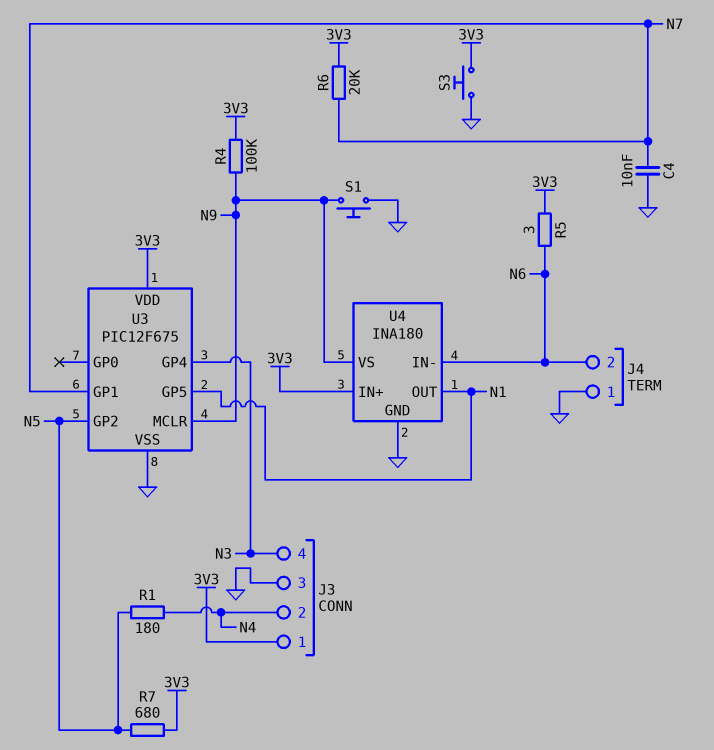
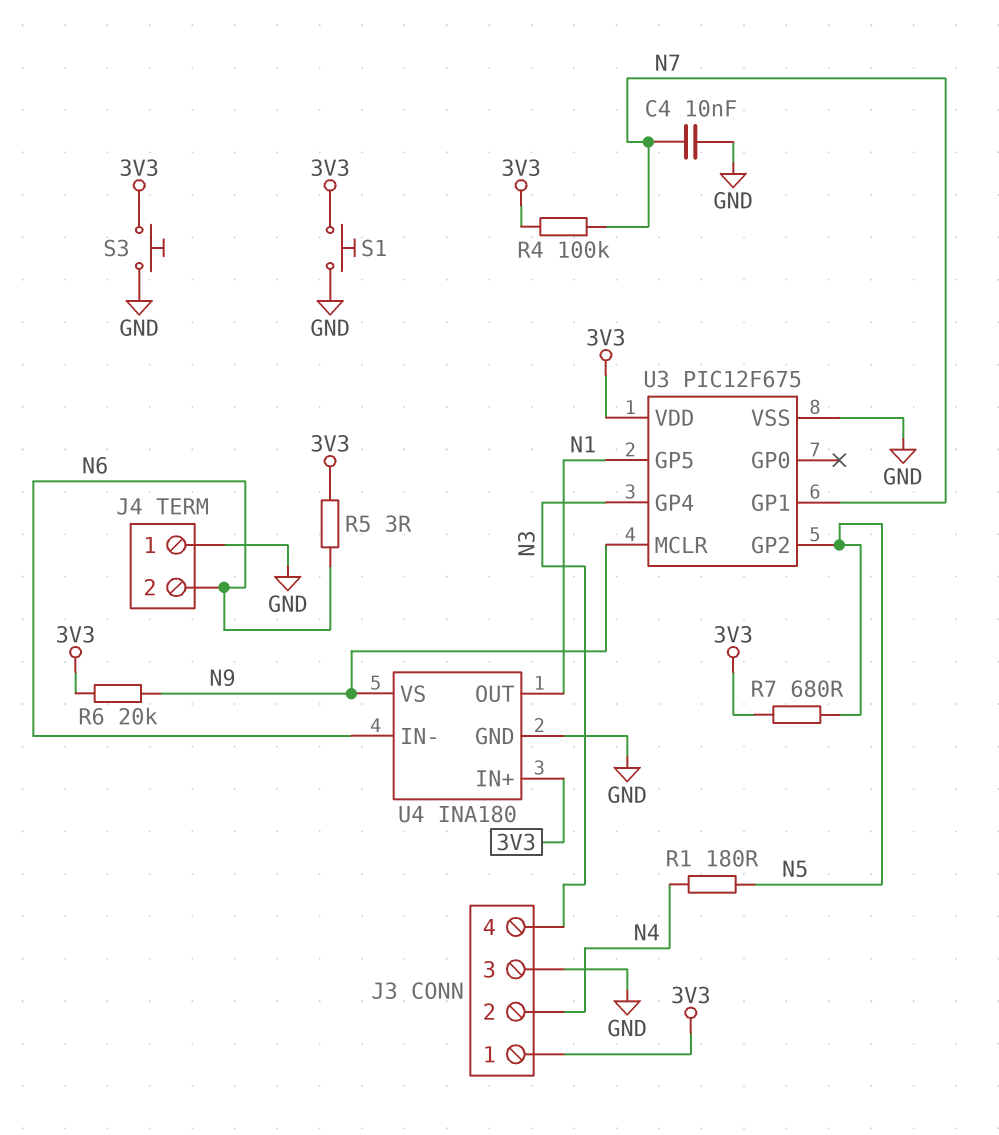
R4: 100k (3V3, N9) -> 100k (3V3, N7)
R6: 20k (3V3, N7) -> 20k (3V3, N9)
S1: button (GND, N9) -> button (3V3, GND)

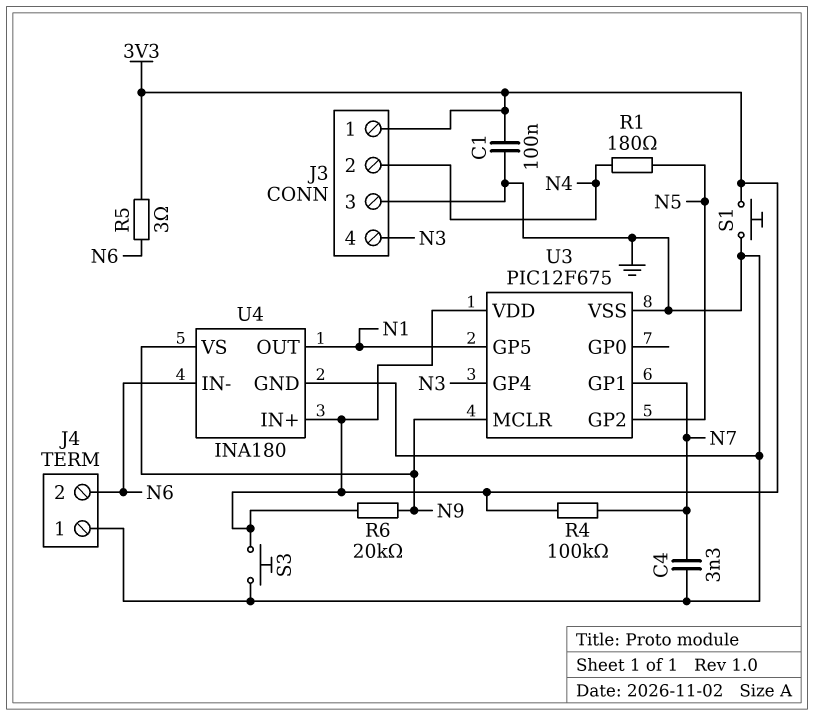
C1: none -> 100nF (3V3, GND)
C4: 10nF (GND, N7) -> 3.3nF (GND, N7)
R7: 680 (3V3, N5) -> none

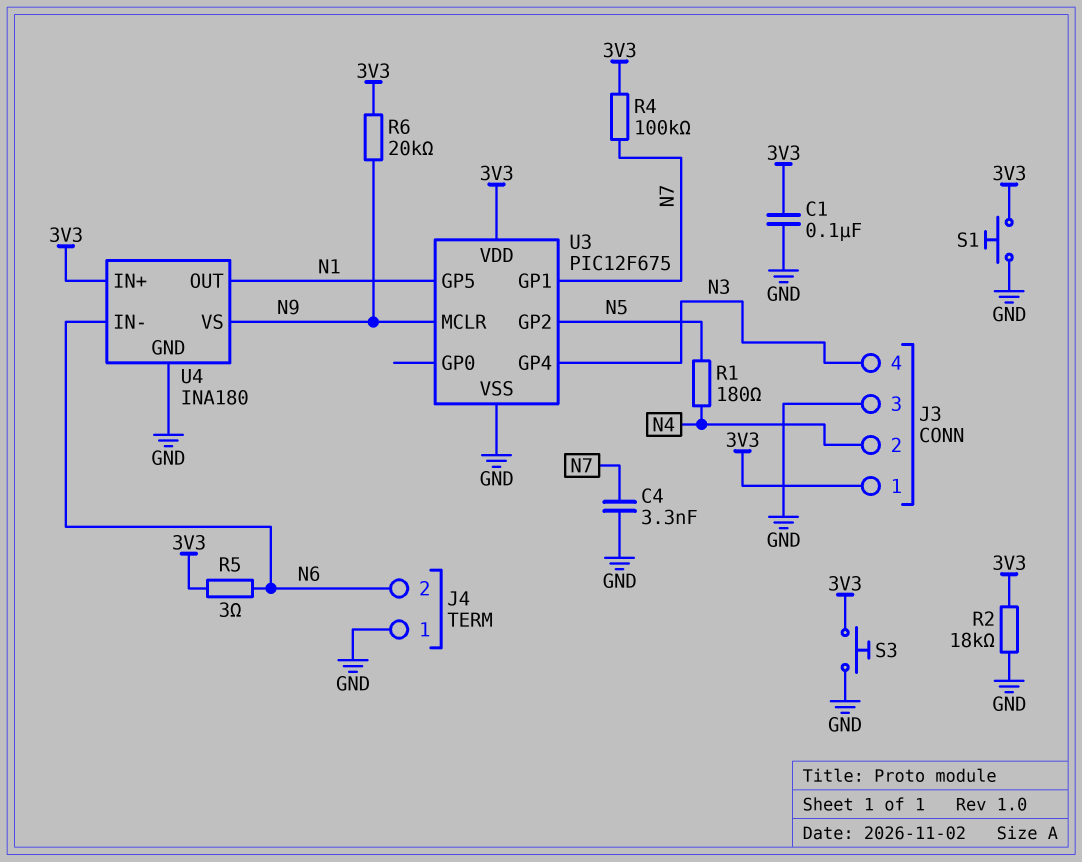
R2: none -> 18k (3V3, GND)

